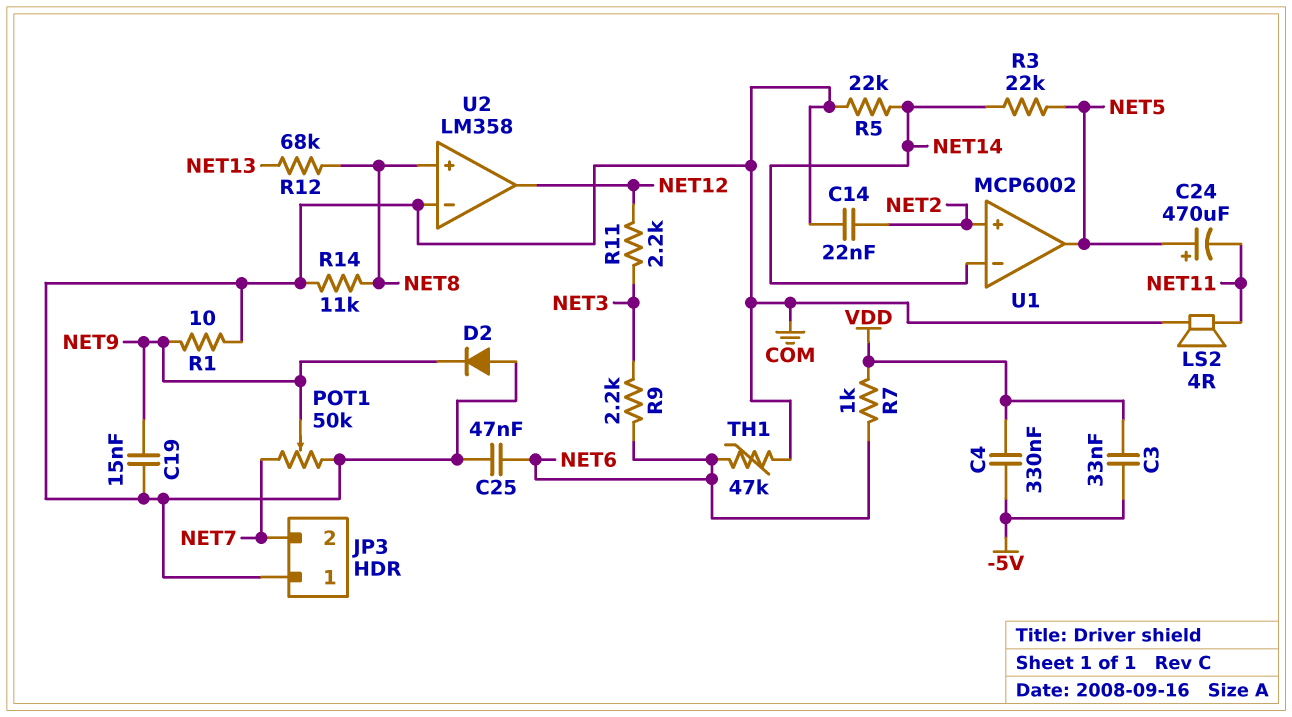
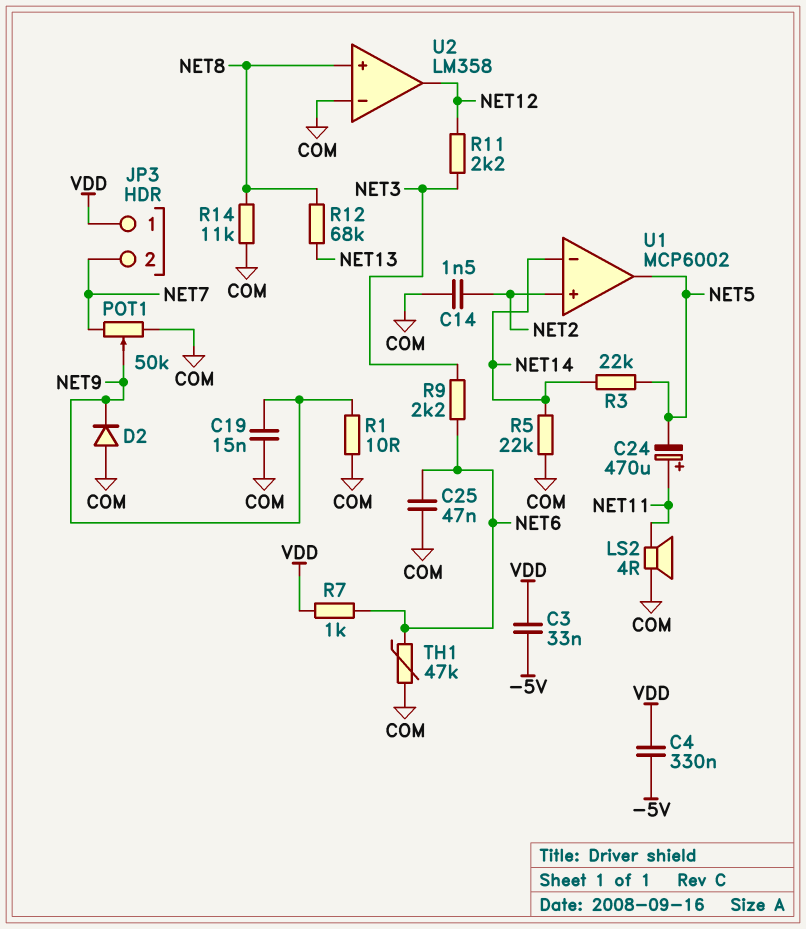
C14: 22nF (COM, NET2) -> 1.5nF (COM, NET2)
C24: 470uF (plus NET5, minus NET11) -> 470uF (plus NET11, minus NET5)
JP3 pin 1: COM -> VDD

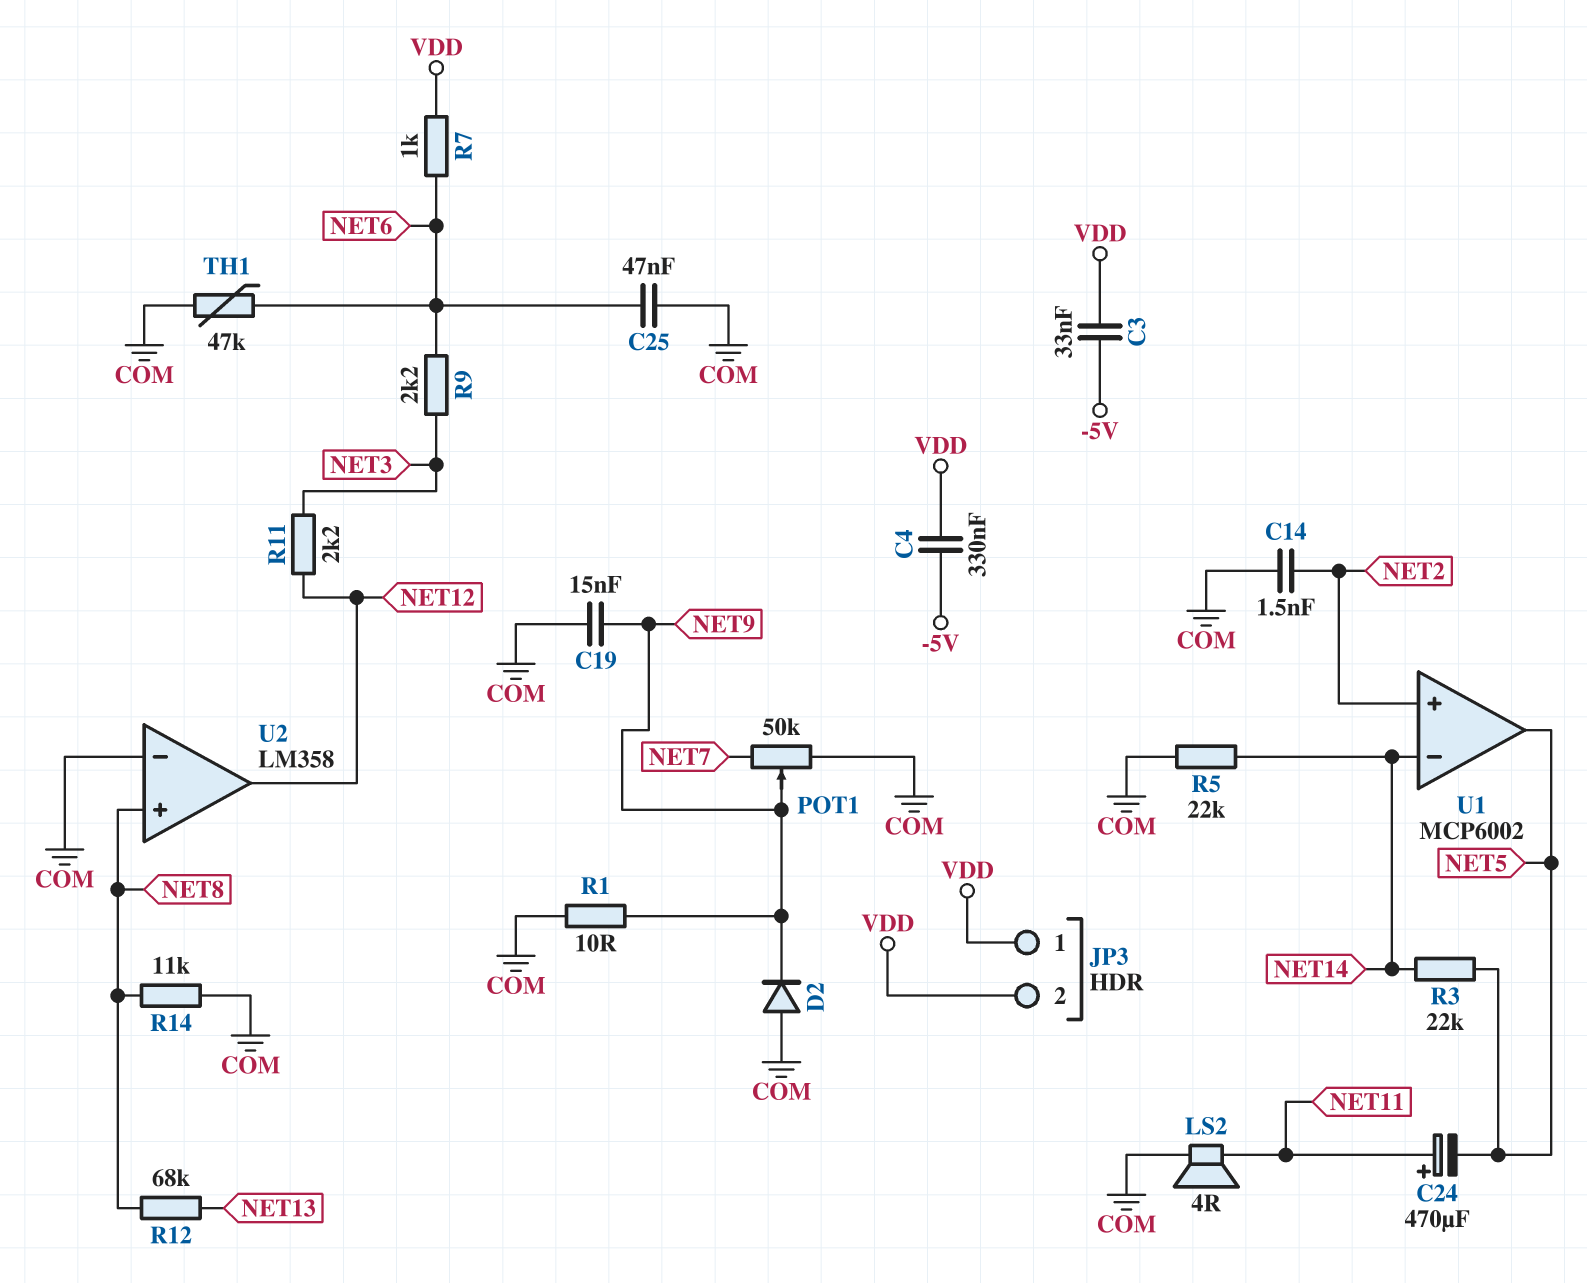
JP3 pin 2: NET7 -> VDD

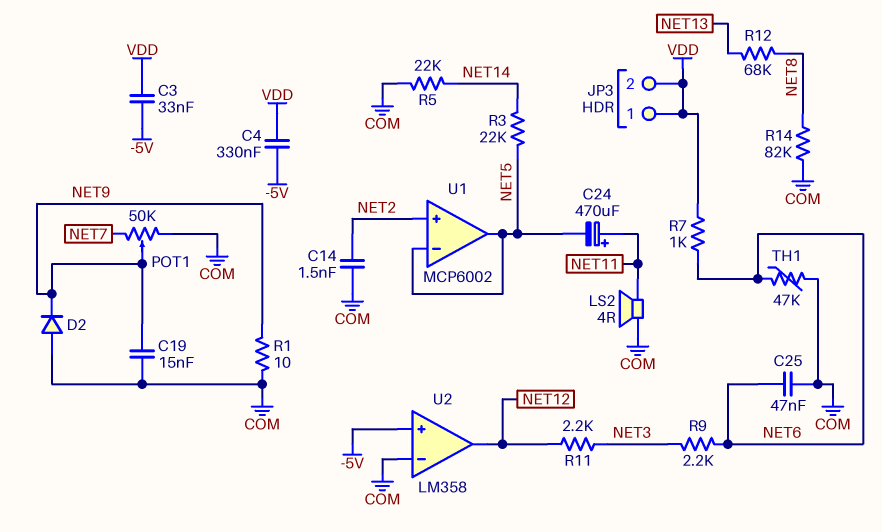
R14: 11k (COM, NET8) -> 82k (COM, NET8)
U1 pin in-: NET14 -> NET5
U2 pin in+: NET8 -> -5V

